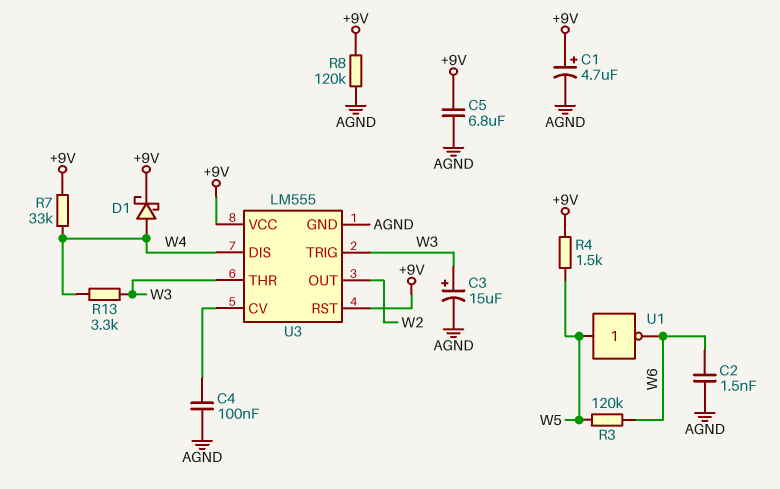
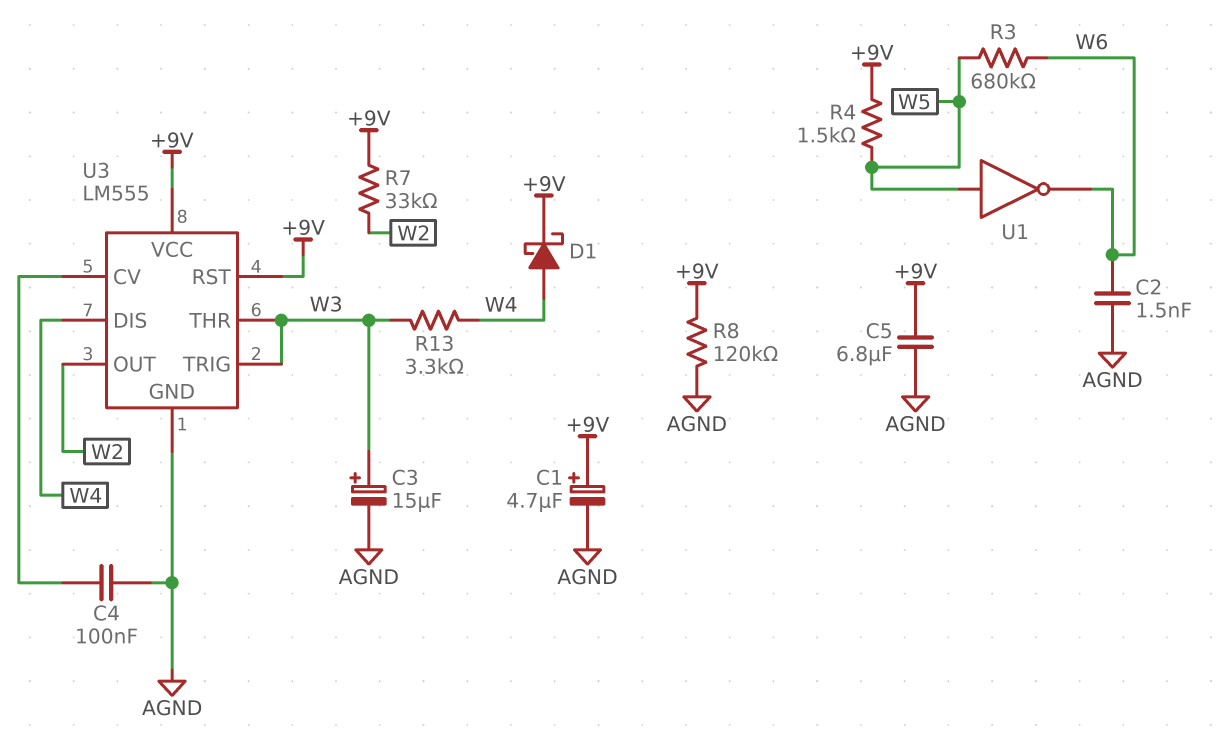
R3: 120k (W5, W6) -> 680k (W5, W6)
R7: 33k (+9V, W4) -> 33k (+9V, W2)

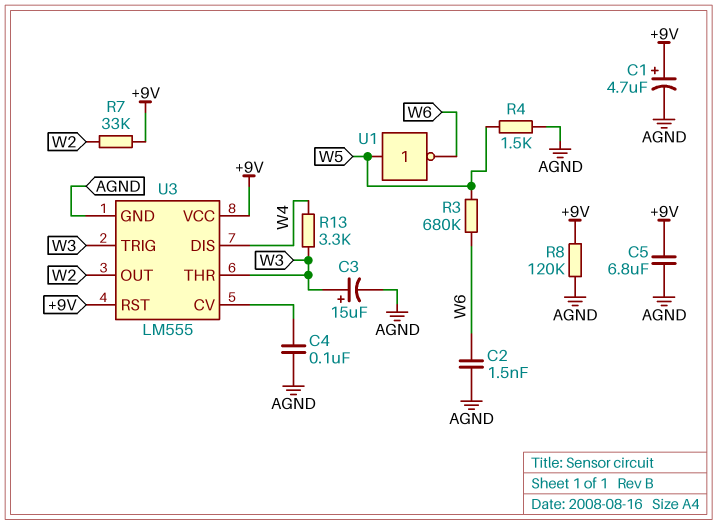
D1: schottky (A W4, K +9V) -> none
R4: 1.5k (+9V, W5) -> 1.5k (AGND, W5)

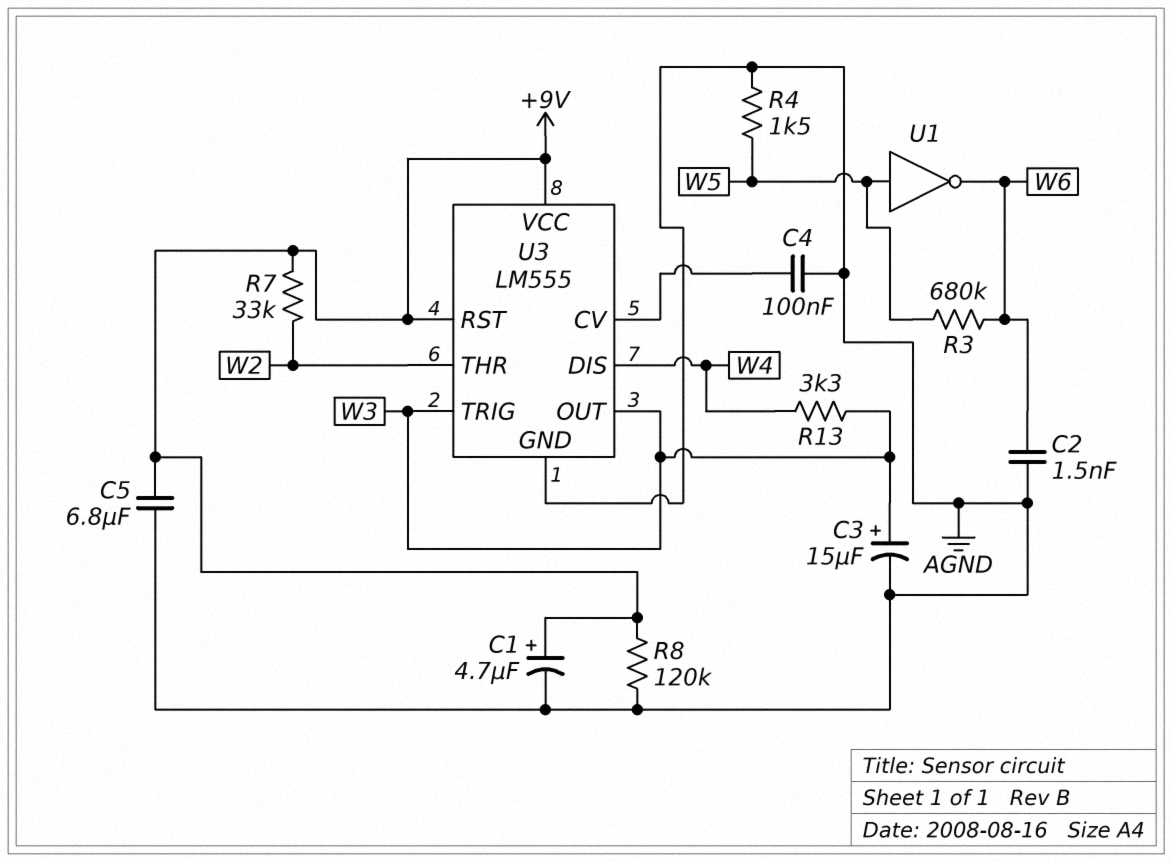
U3 pin OUT: W2 -> W3
U3 pin THR: W3 -> W2

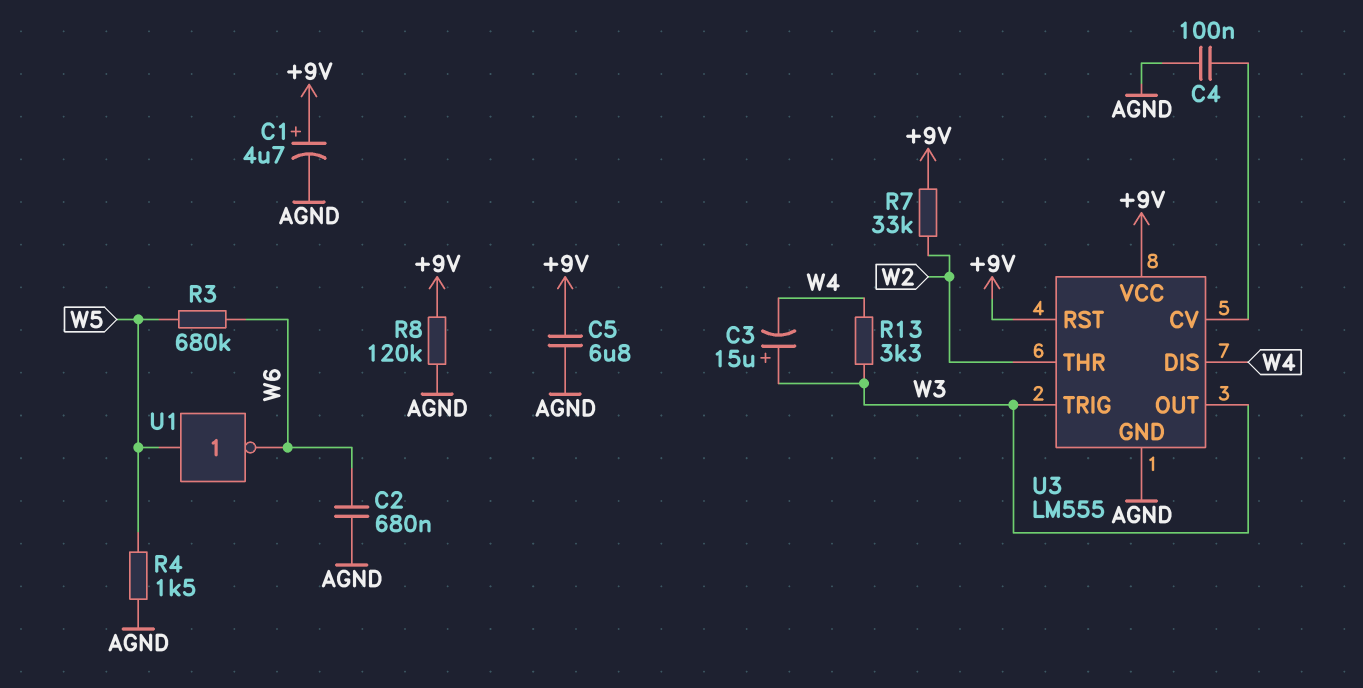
C2: 1.5nF (AGND, W6) -> 680nF (AGND, W6)
C3: 15uF (plus W3, minus AGND) -> 15uF (plus W3, minus W4)

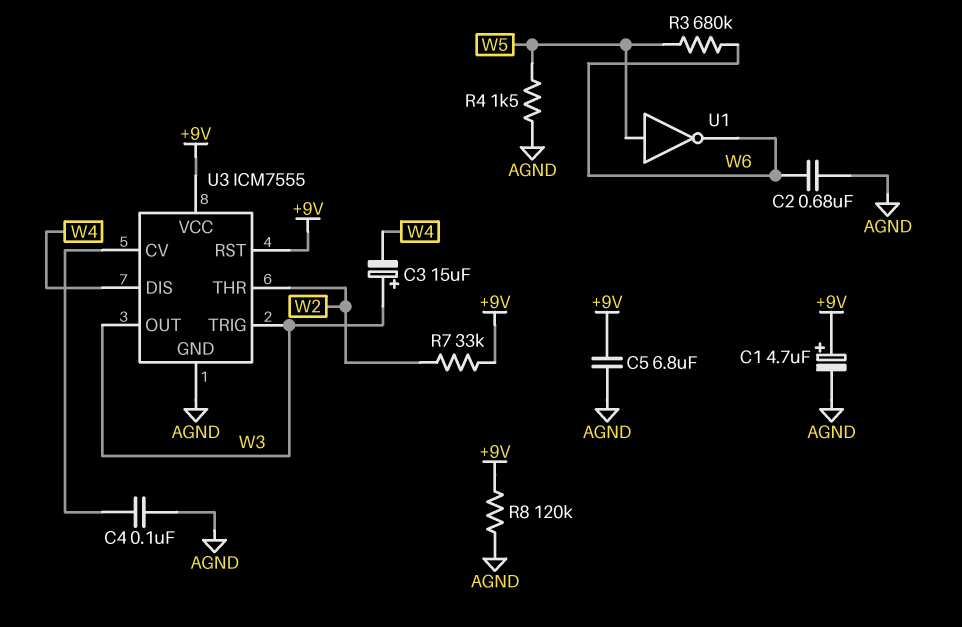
R13: 3.3k (W3, W4) -> none
U3: LM555 -> ICM7555

